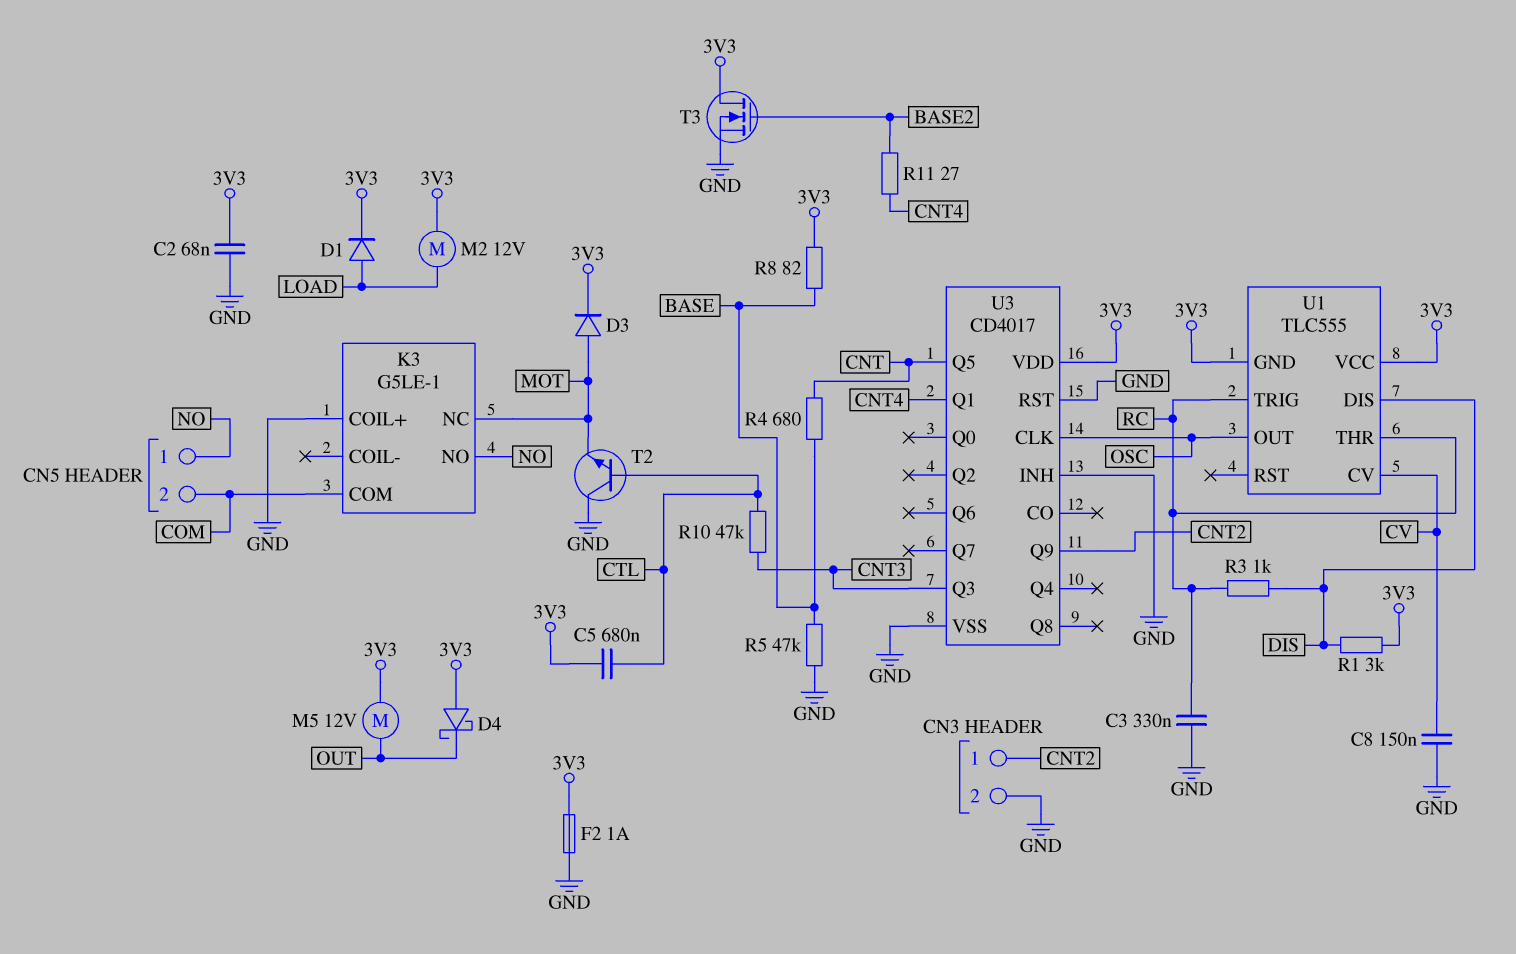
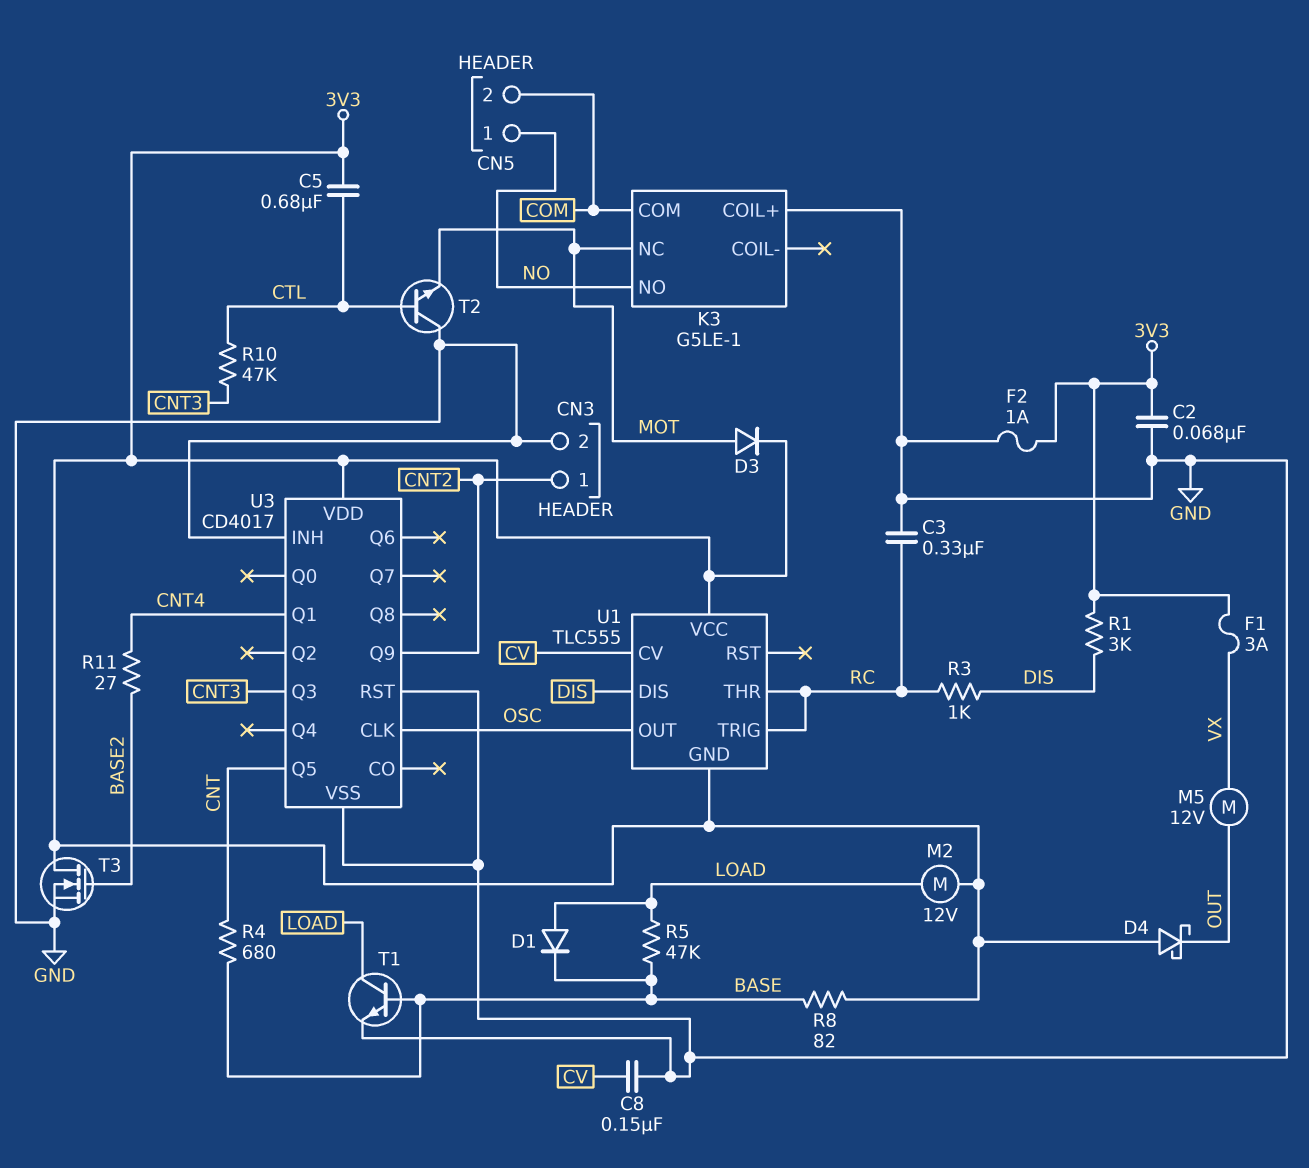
D1: diode (A LOAD, K 3V3) -> diode (A LOAD, K BASE)
F1: none -> 3A (3V3, VX)
M5: motor 12V (3V3, OUT) -> motor 12V (OUT, VX)
R5: 47k (BASE, GND) -> 47k (BASE, LOAD)
T1: none -> NPN (B BASE, C LOAD, E GND)

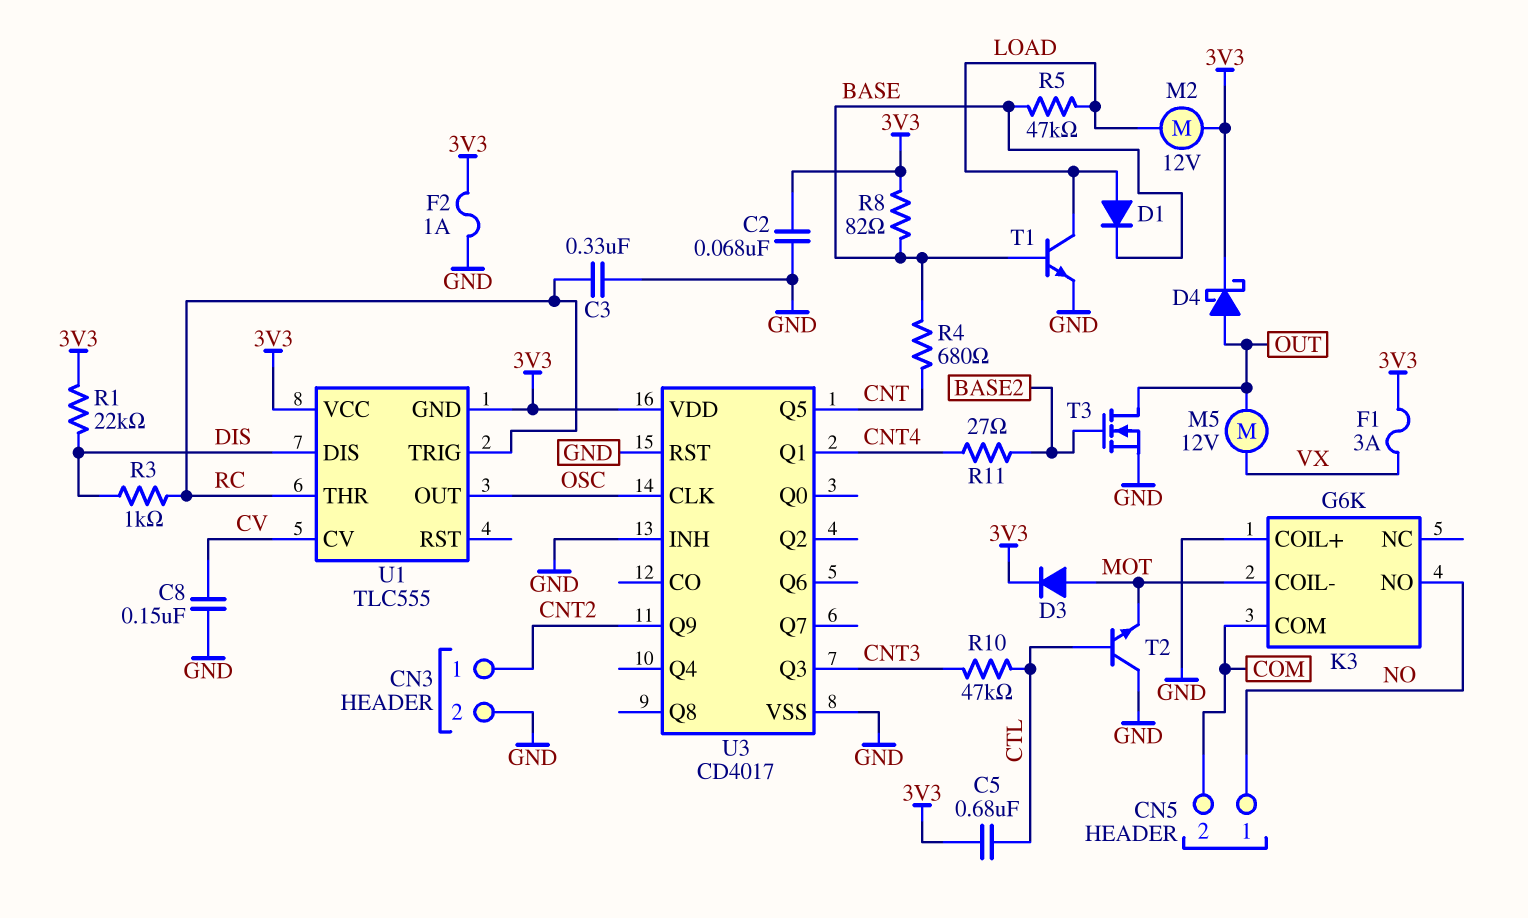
D4: schottky (A 3V3, K OUT) -> schottky (A OUT, K 3V3)
K3: G5LE-1 -> G6K
K3 pin COIL-: none -> MOT
K3 pin NC: MOT -> none
R1: 3k (3V3, DIS) -> 22k (3V3, DIS)
T3: NMOS (G BASE2, D 3V3, S GND) -> NMOS (G BASE2, D OUT, S GND)

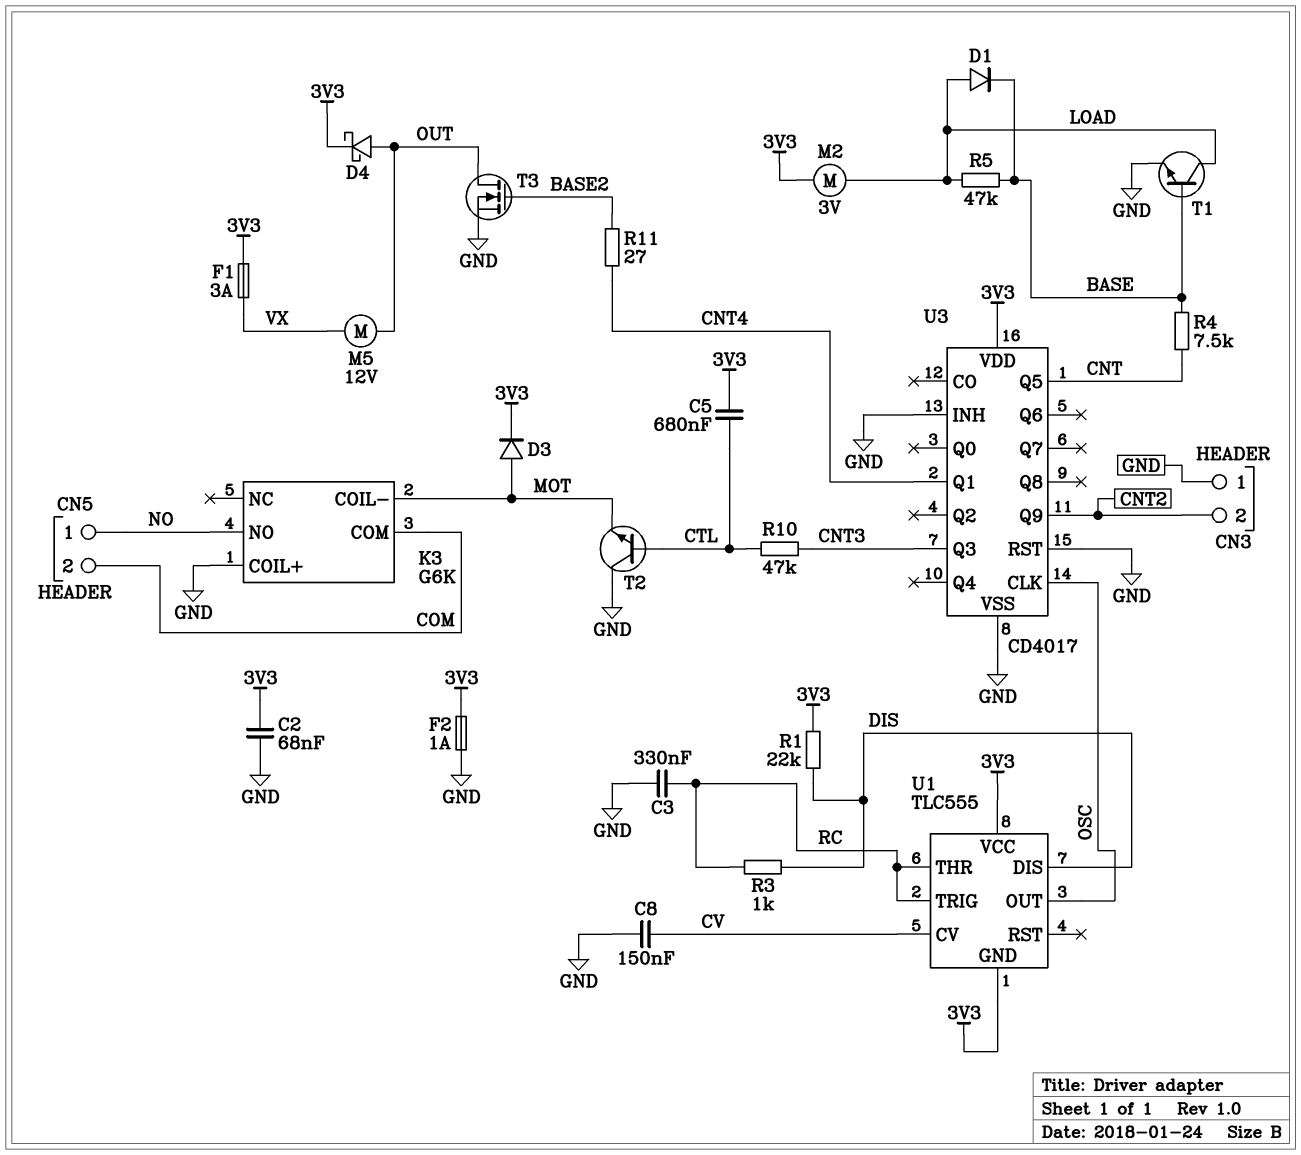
CN3 pin 1: CNT2 -> GND
CN3 pin 2: GND -> CNT2
M2: motor 12V (3V3, LOAD) -> motor 3V (3V3, LOAD)
R4: 680 (BASE, CNT) -> 7.5k (BASE, CNT)
R8: 82 (3V3, BASE) -> none

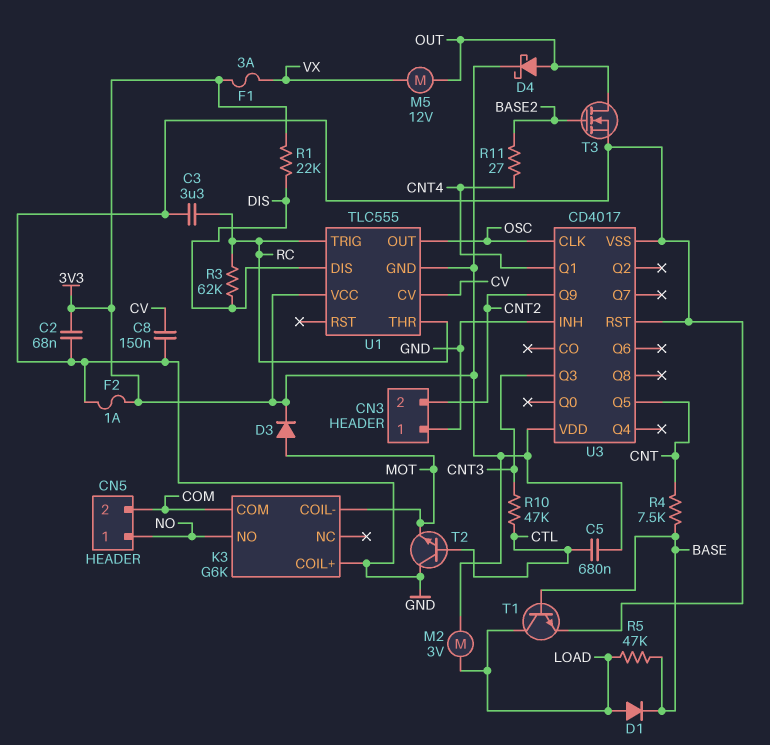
C3: 330nF (GND, RC) -> 3.3uF (GND, RC)
R3: 1k (DIS, RC) -> 62k (DIS, RC)

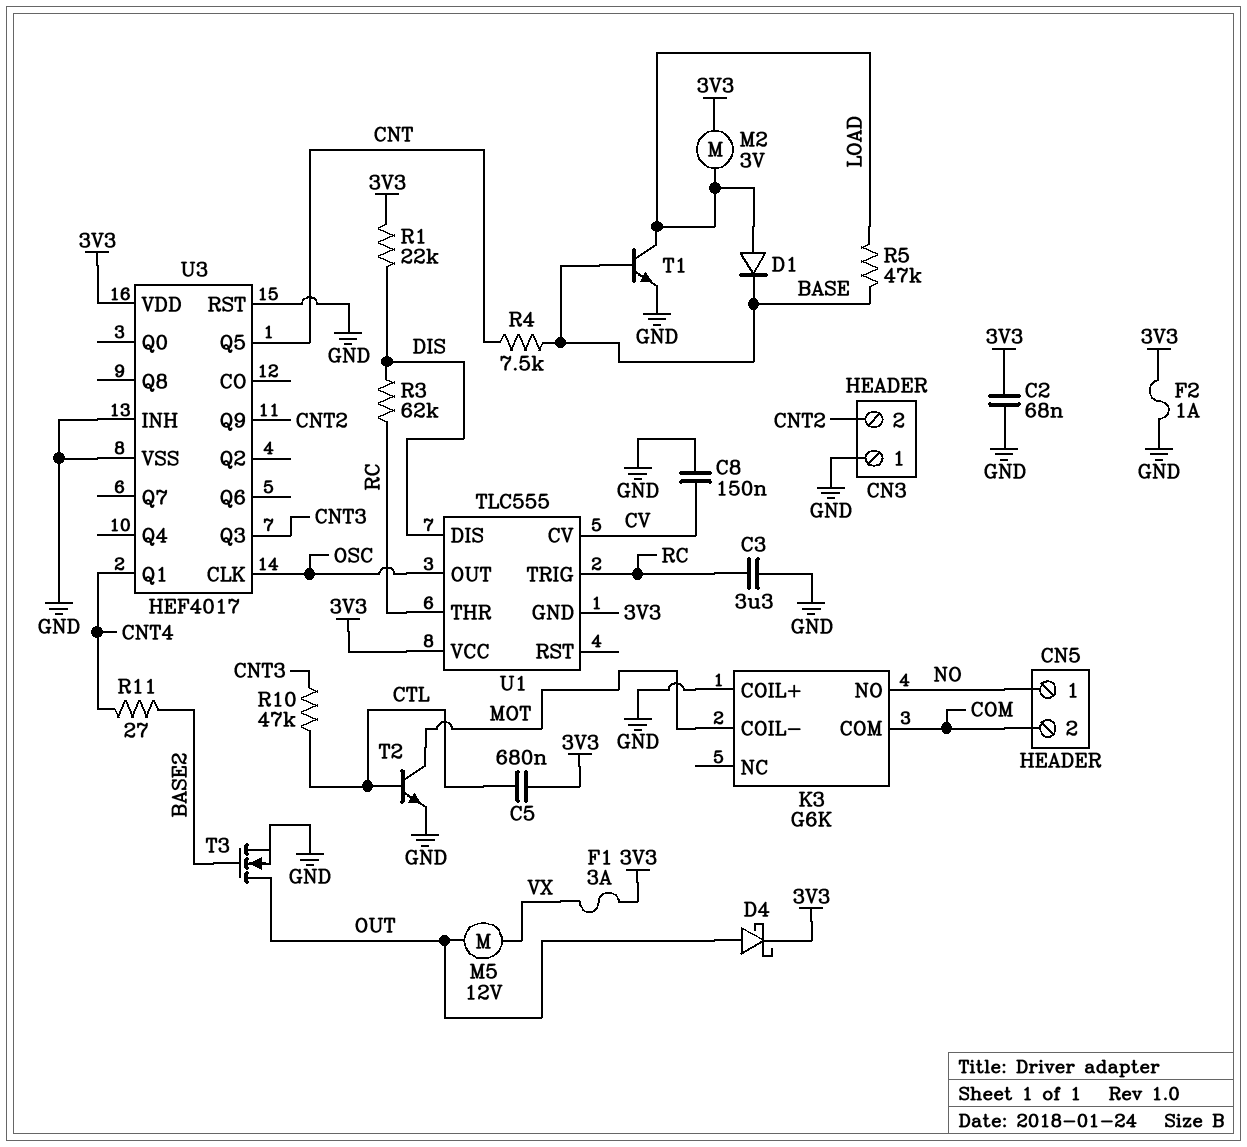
D3: diode (A MOT, K 3V3) -> none
T2: NPN (B CTL, C GND, E MOT) -> NPN (B CTL, C MOT, E GND)
U3: CD4017 -> HEF4017

